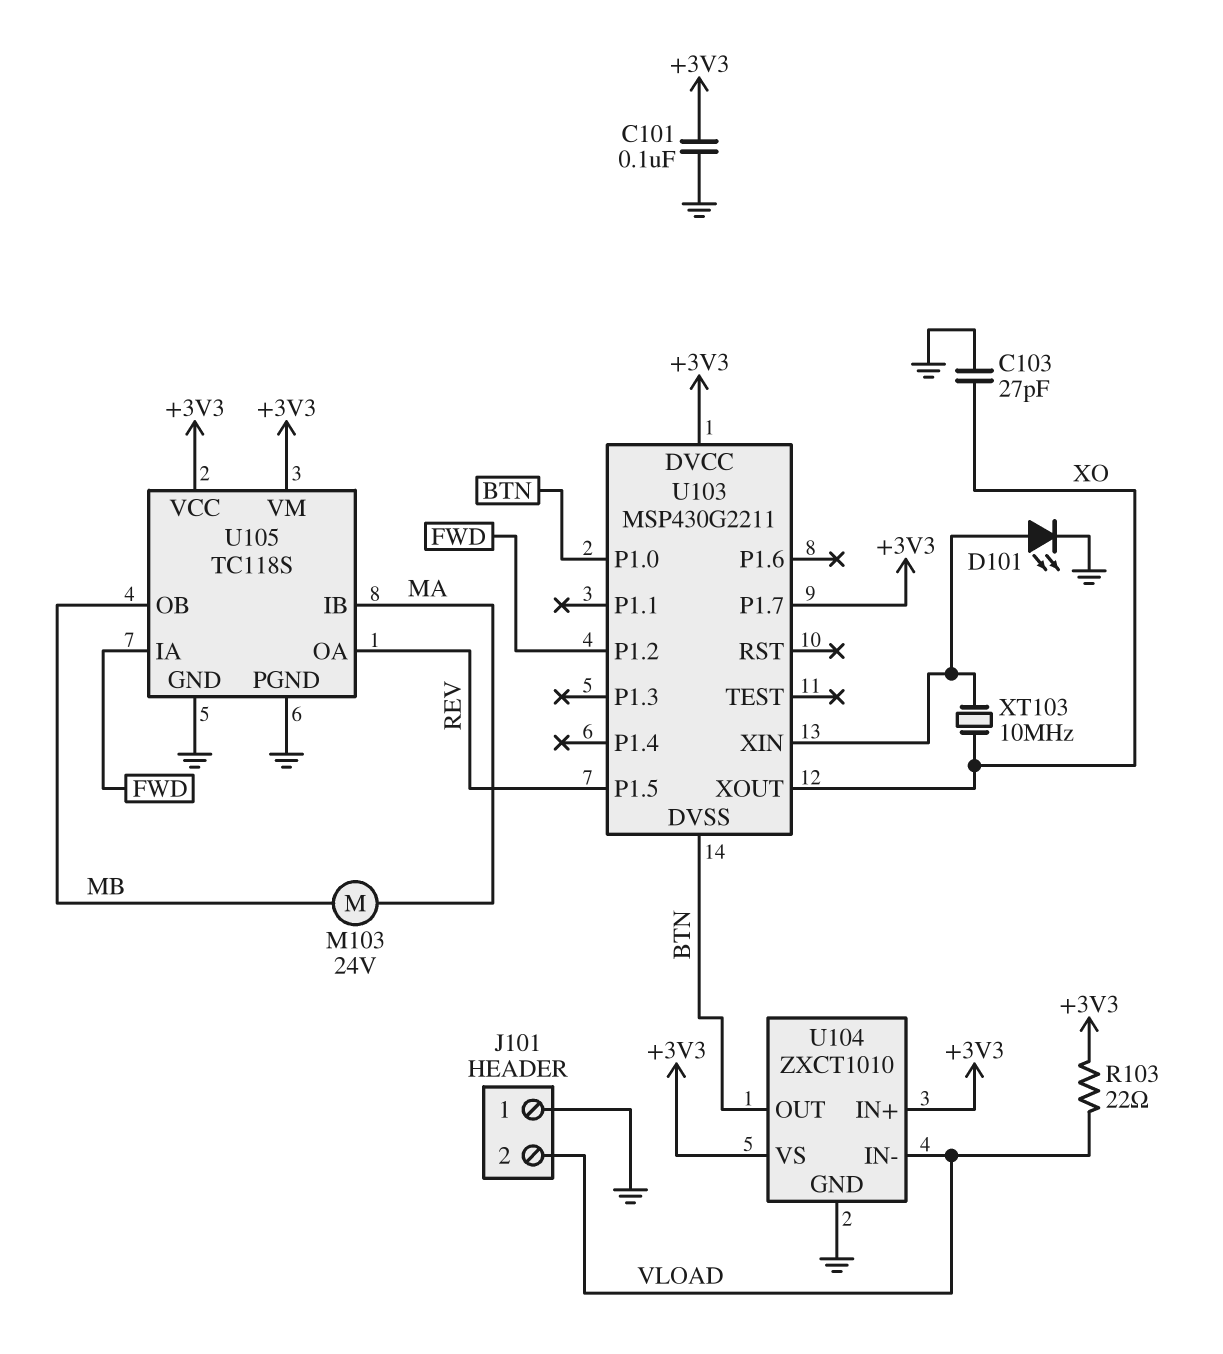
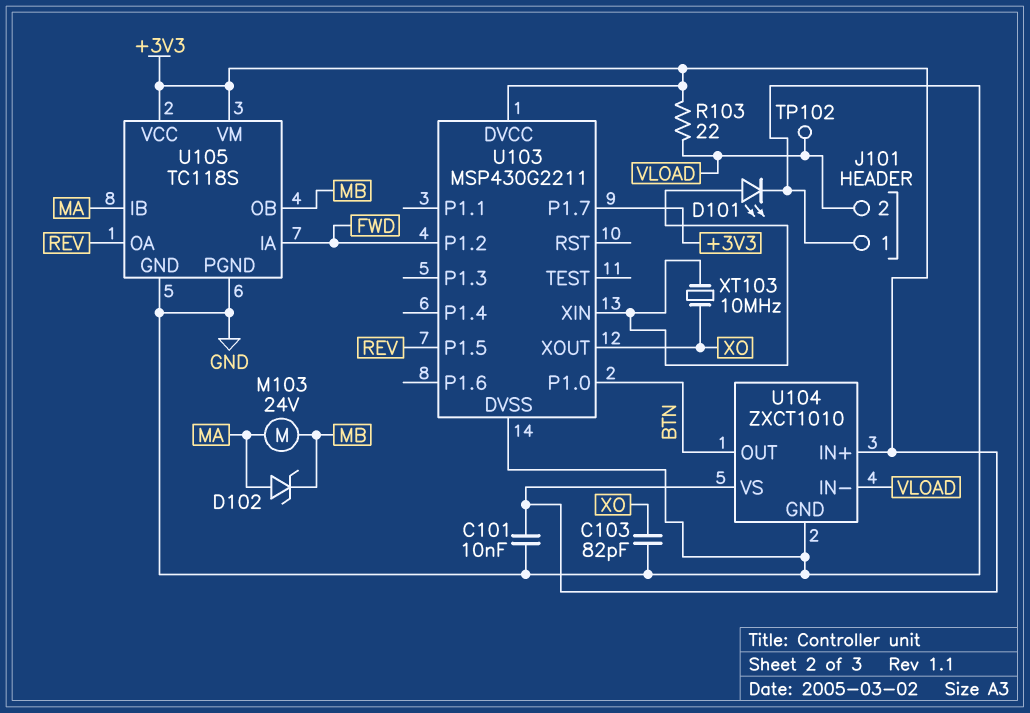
C101: 100nF (+3V3, GND) -> 10nF (+3V3, GND)
C103: 27pF (GND, XO) -> 82pF (GND, XO)
D102: none -> zener (A MA, K MB)
TP102: none -> test point (VLOAD)
U103 pin DVSS: BTN -> GND

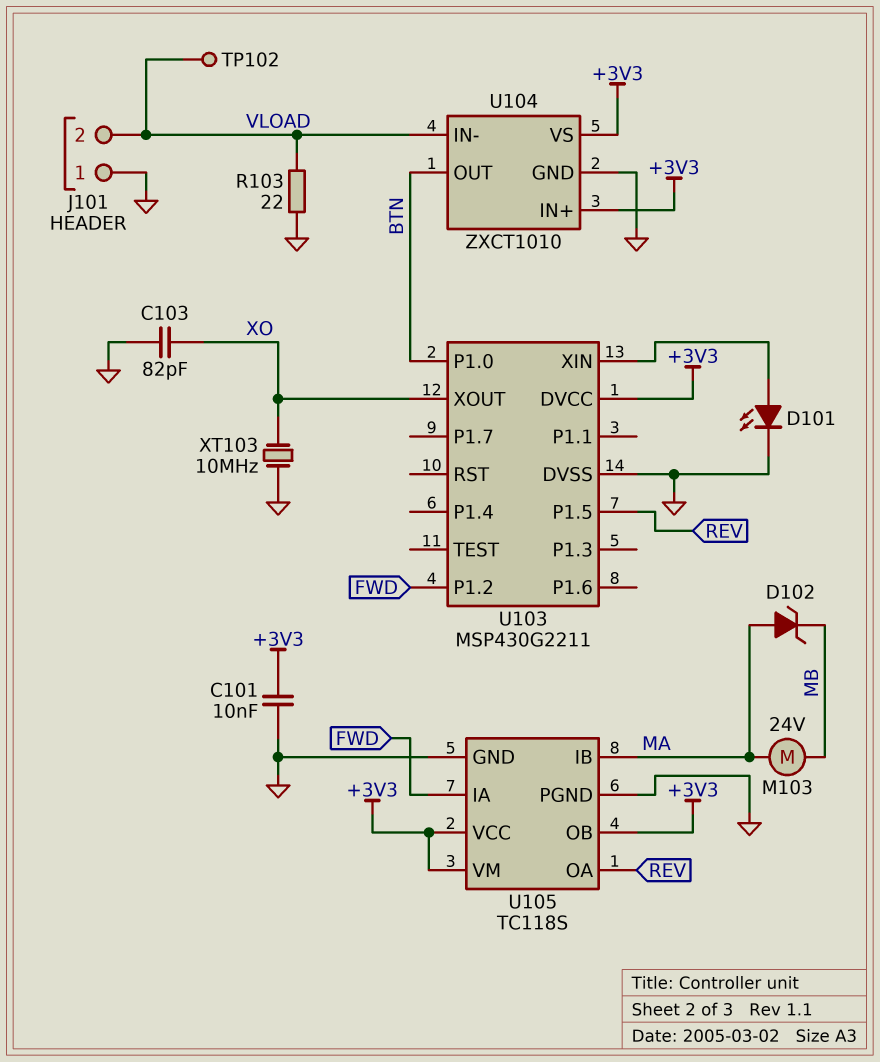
R103: 22 (+3V3, VLOAD) -> 22 (GND, VLOAD)
U103 pin P1.7: +3V3 -> none
U105 pin OB: MB -> +3V3
XT103: 10MHz (U103/XIN, XO) -> 10MHz (GND, XO)

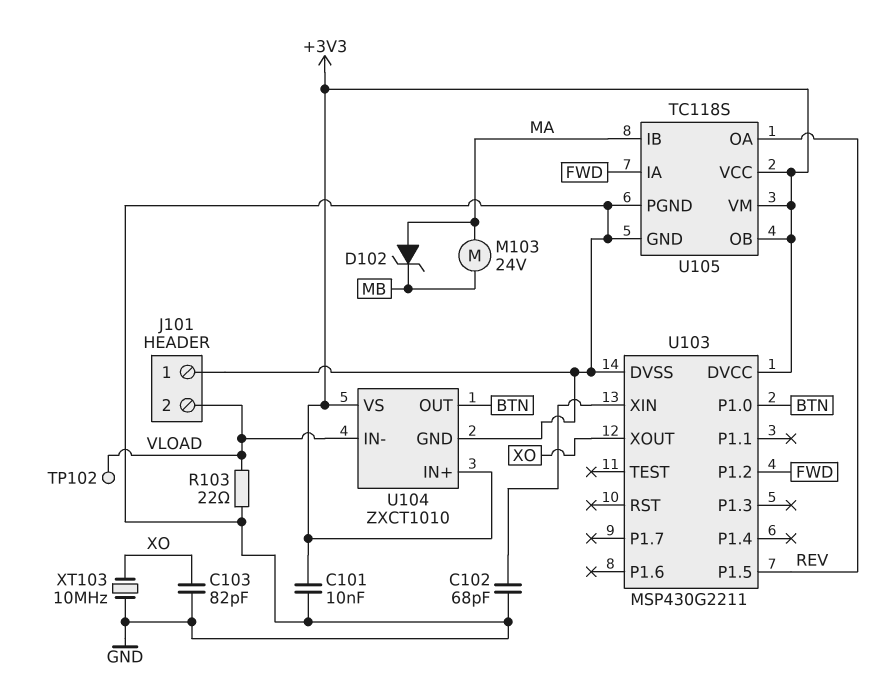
C102: none -> 68pF (GND, U103/XIN)
D101: LED (A U103/XIN, K GND) -> none

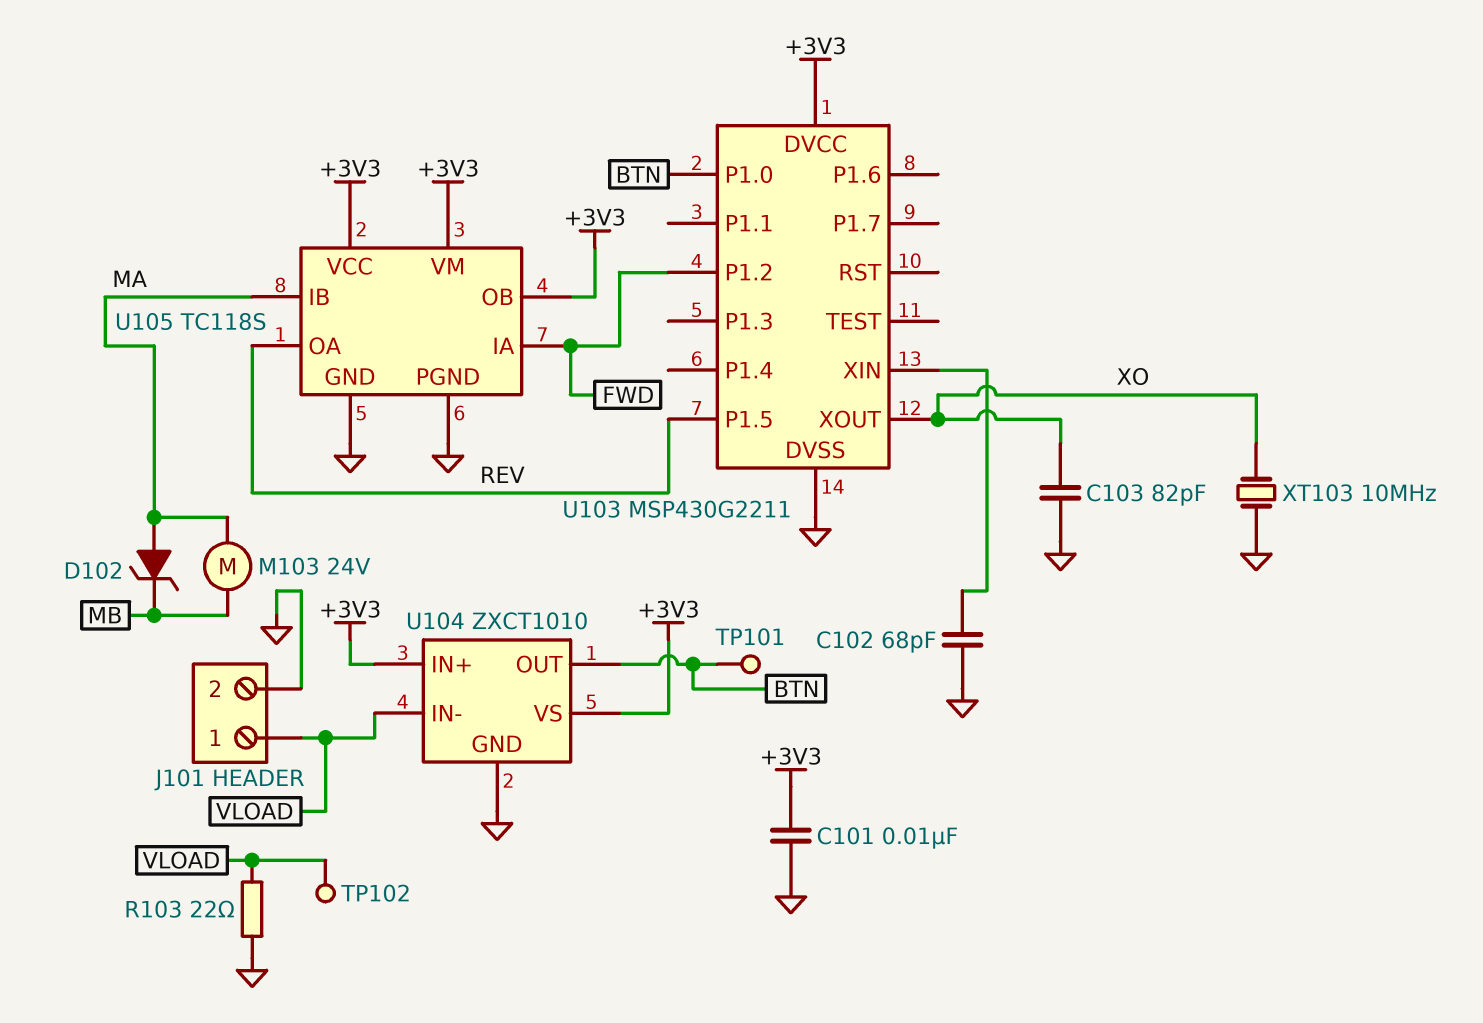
J101 pin 1: GND -> VLOAD
J101 pin 2: VLOAD -> GND
TP101: none -> test point (BTN)

